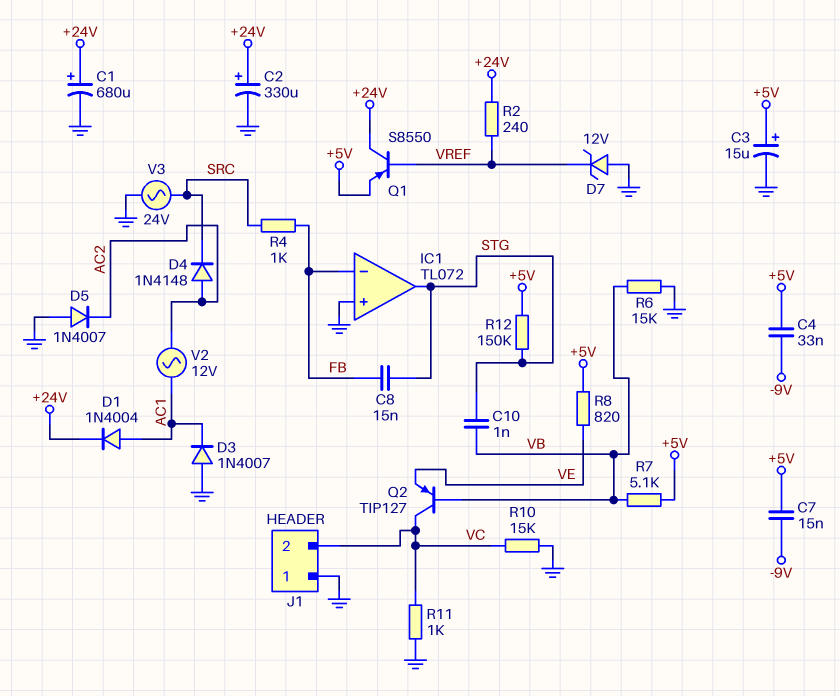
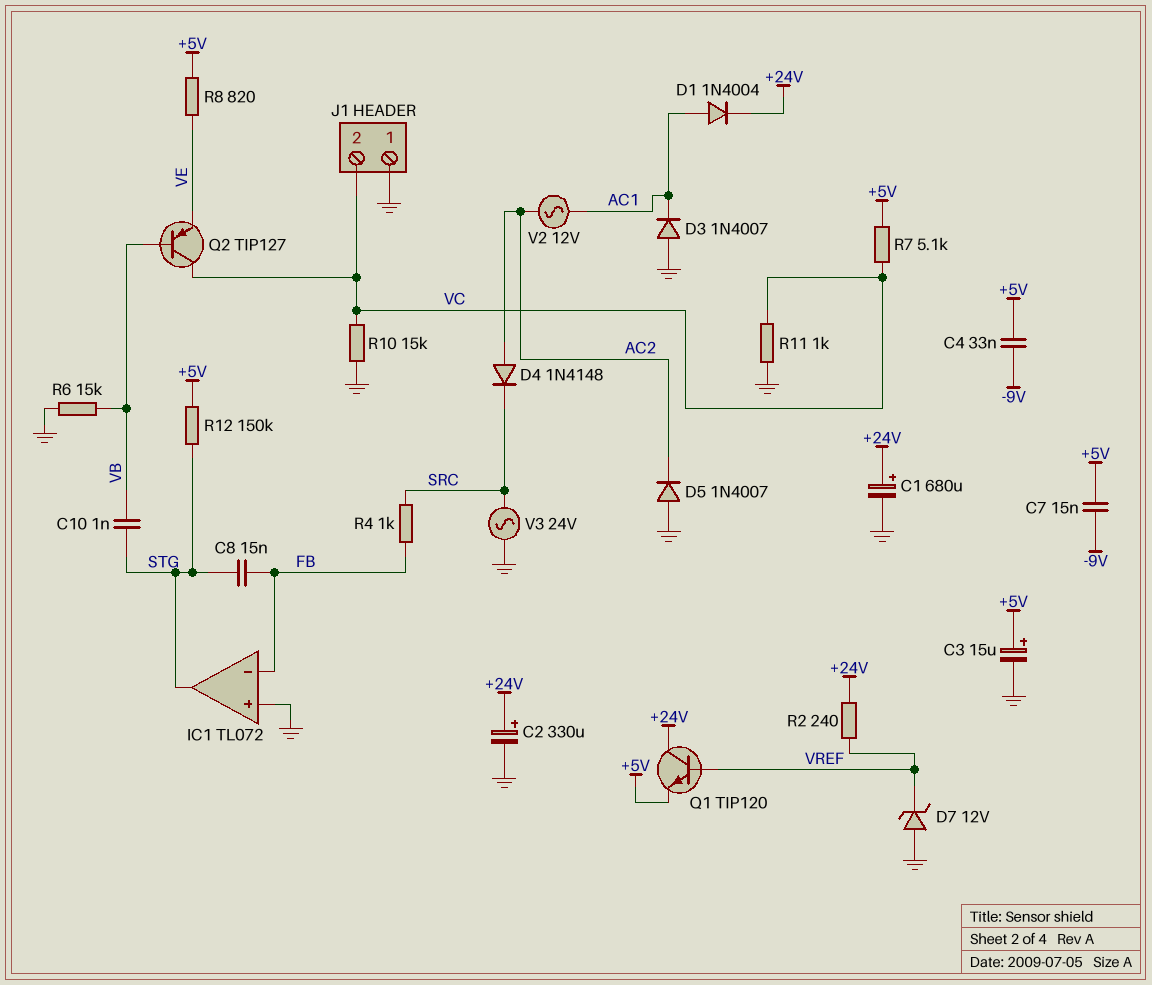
Q1: PNP S8550 (B VREF, C +24V, E +5V) -> NPN TIP120 (B VREF, C +24V, E +5V)
R7: 5.1k (+5V, VB) -> 5.1k (+5V, VC)

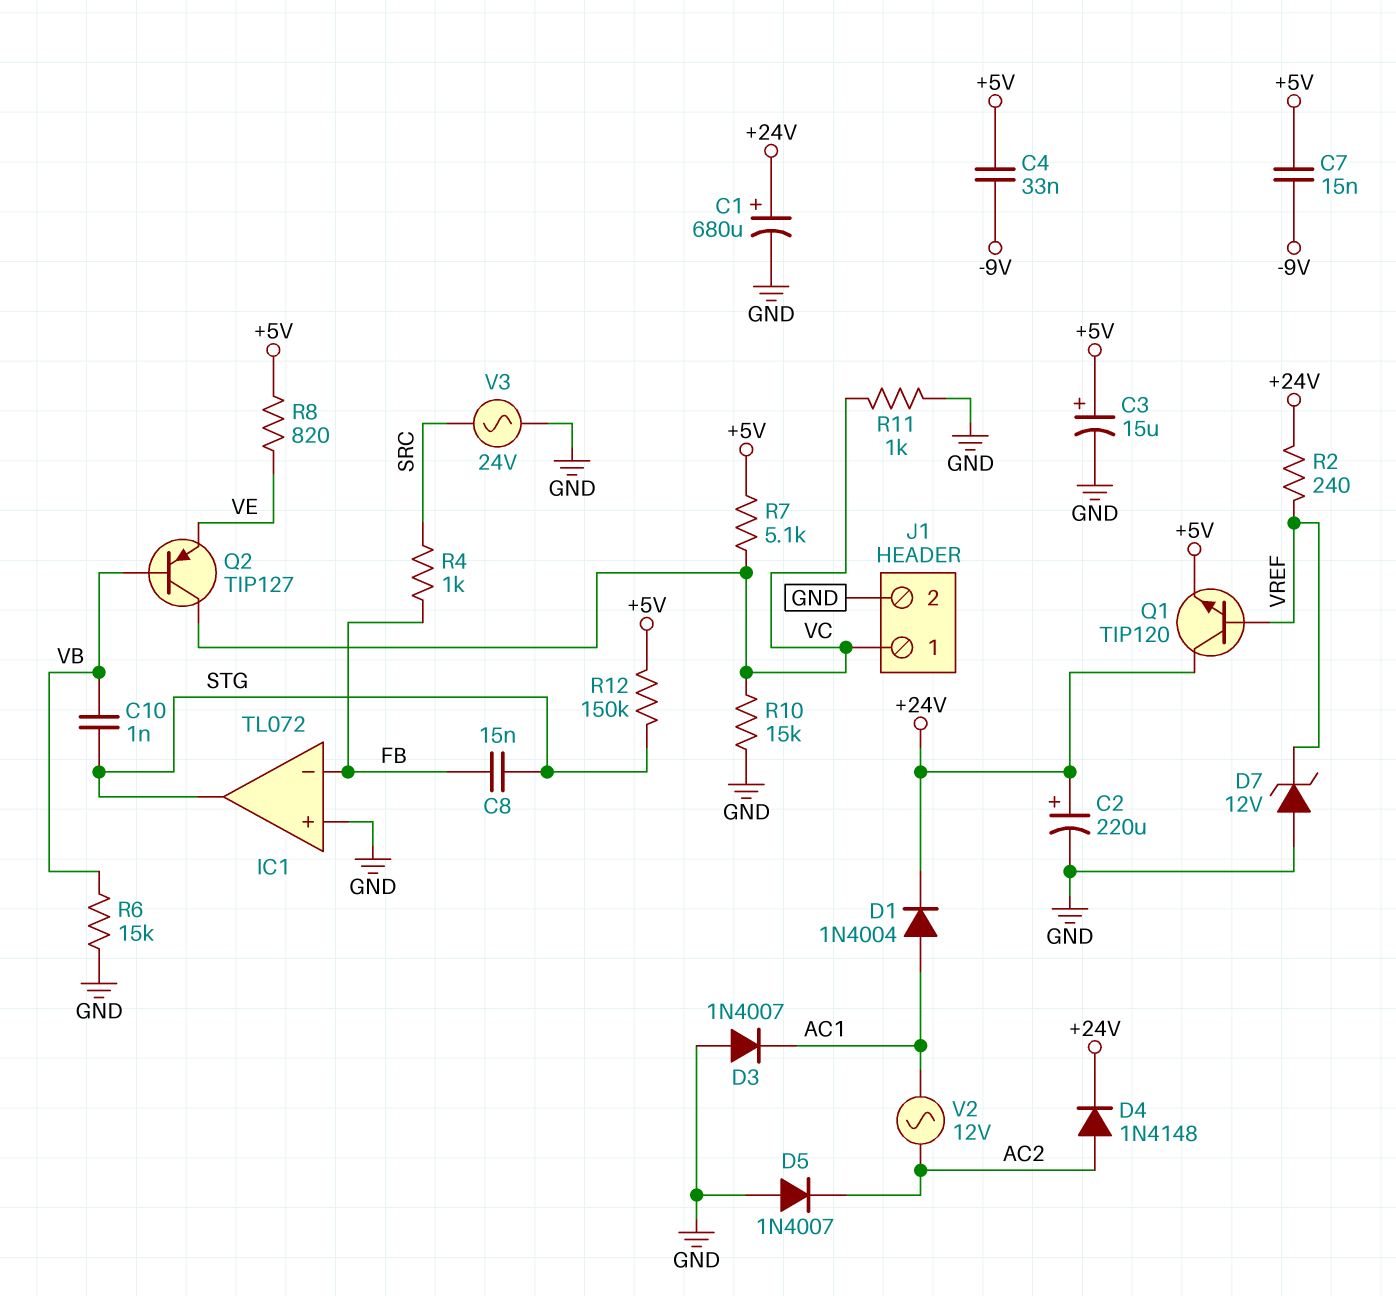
C2: 330uF (plus +24V, minus GND) -> 220uF (plus +24V, minus GND)
D4: diode 1N4148 (A AC2, K SRC) -> diode 1N4148 (A AC2, K +24V)
J1 pin 1: GND -> VC
J1 pin 2: VC -> GND

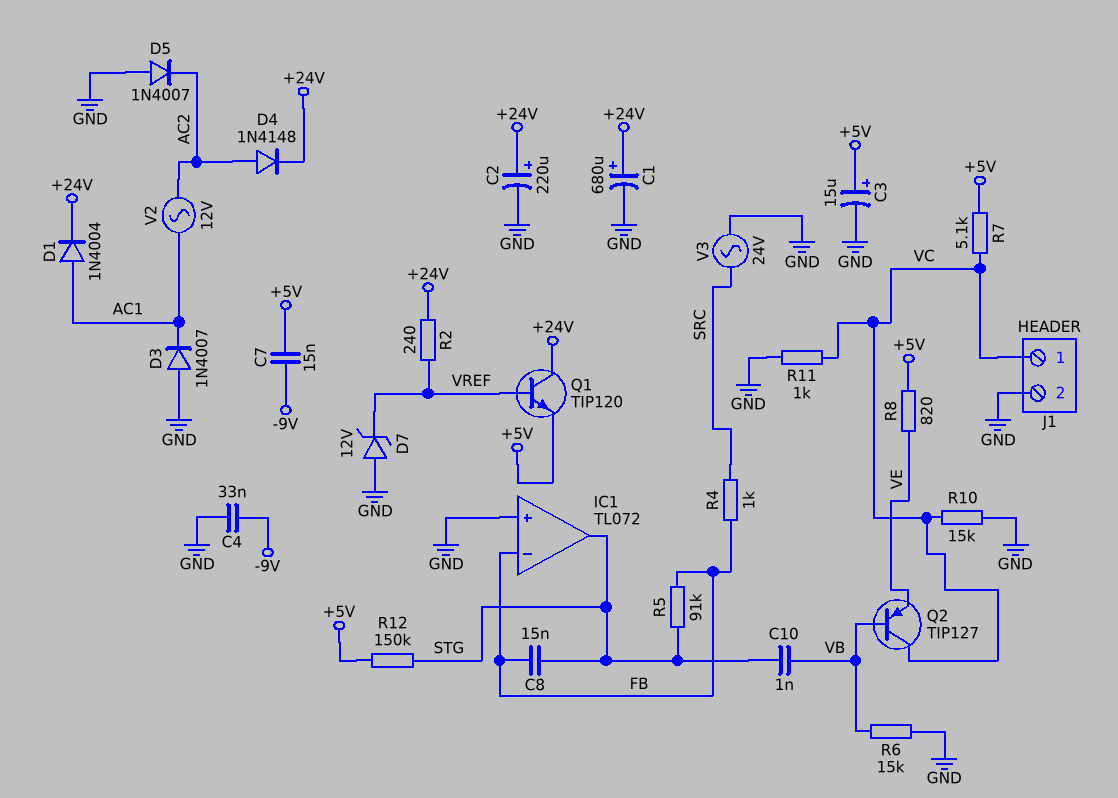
C4: 33nF (+5V, -9V) -> 33nF (-9V, GND)
R5: none -> 91k (FB, STG)

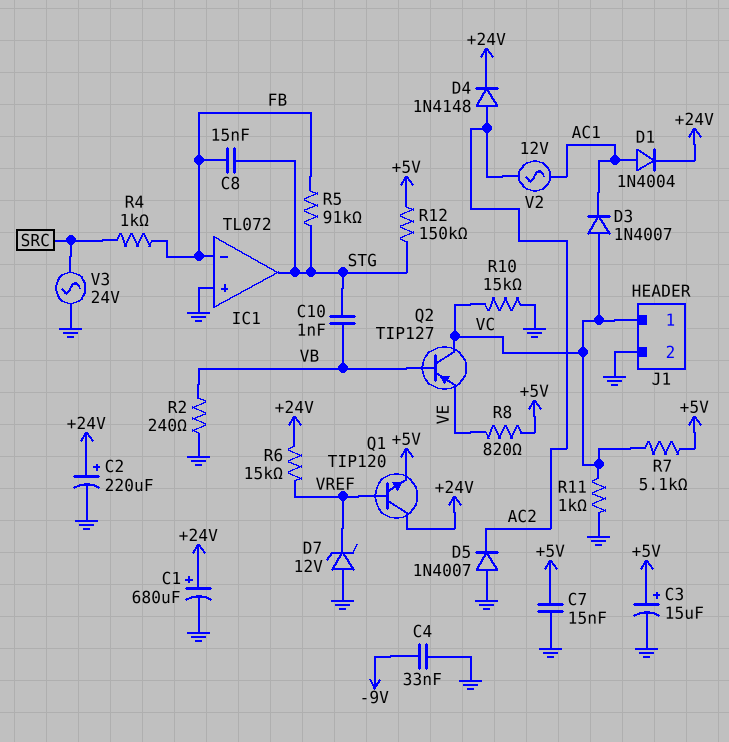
C7: 15nF (+5V, -9V) -> 15nF (+5V, GND)
D3: diode 1N4007 (A GND, K AC1) -> diode 1N4007 (A VC, K AC1)
R2: 240 (+24V, VREF) -> 240 (GND, VB)
R6: 15k (GND, VB) -> 15k (+24V, VREF)

